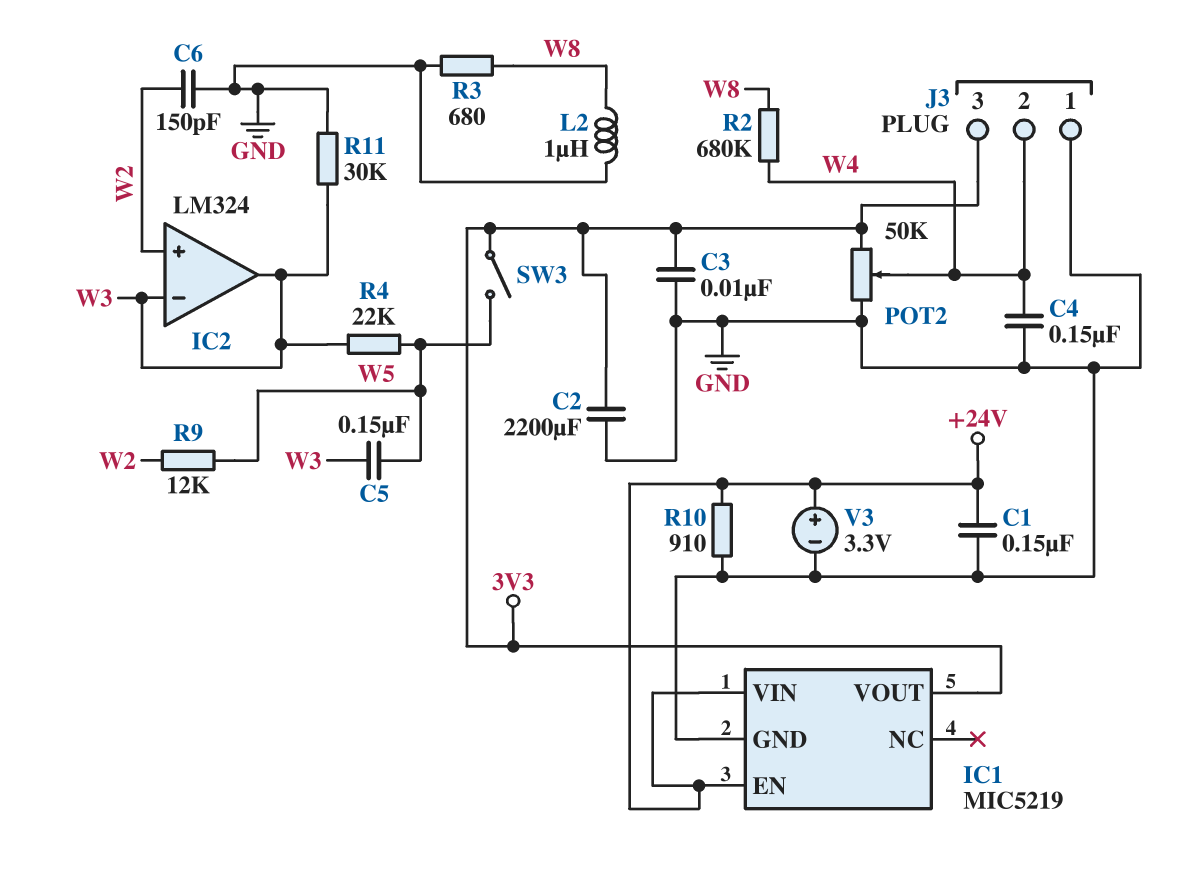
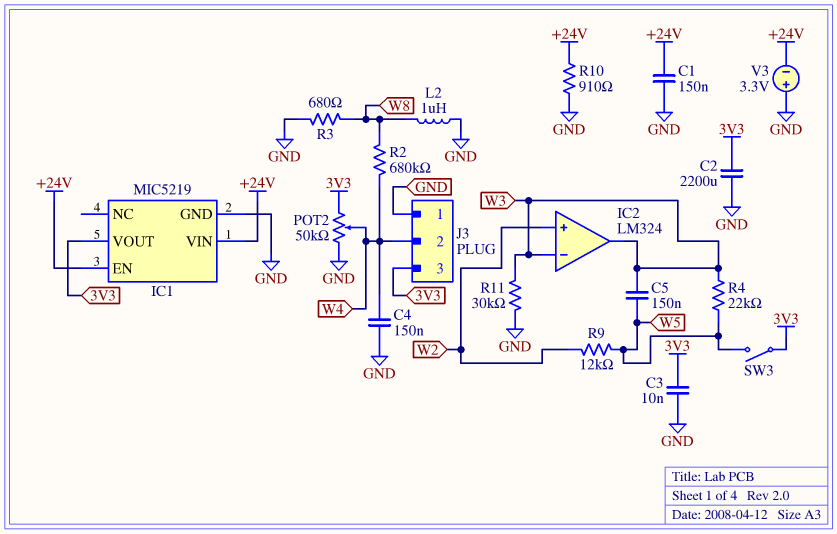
C6: 150pF (GND, W2) -> none
V3: 3.3V (plus +24V, minus GND) -> 3.3V (plus GND, minus +24V)

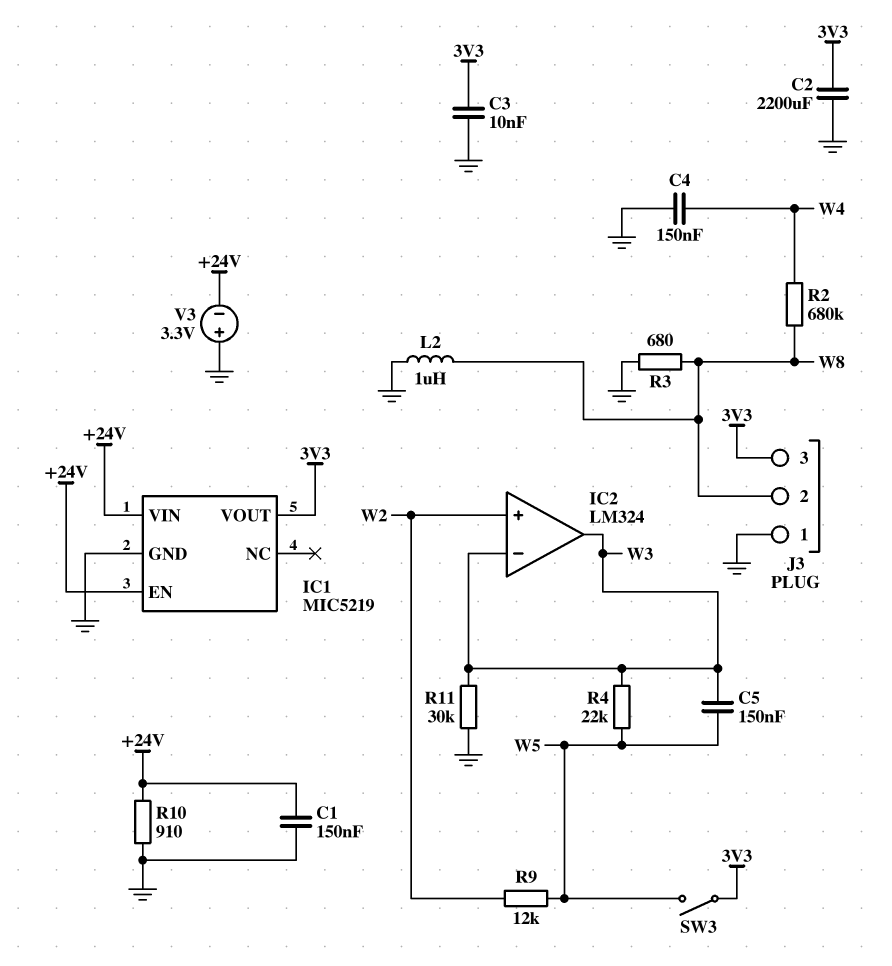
J3 pin 2: W4 -> W8
POT2: 50k (3V3, GND, wiper W4) -> none

